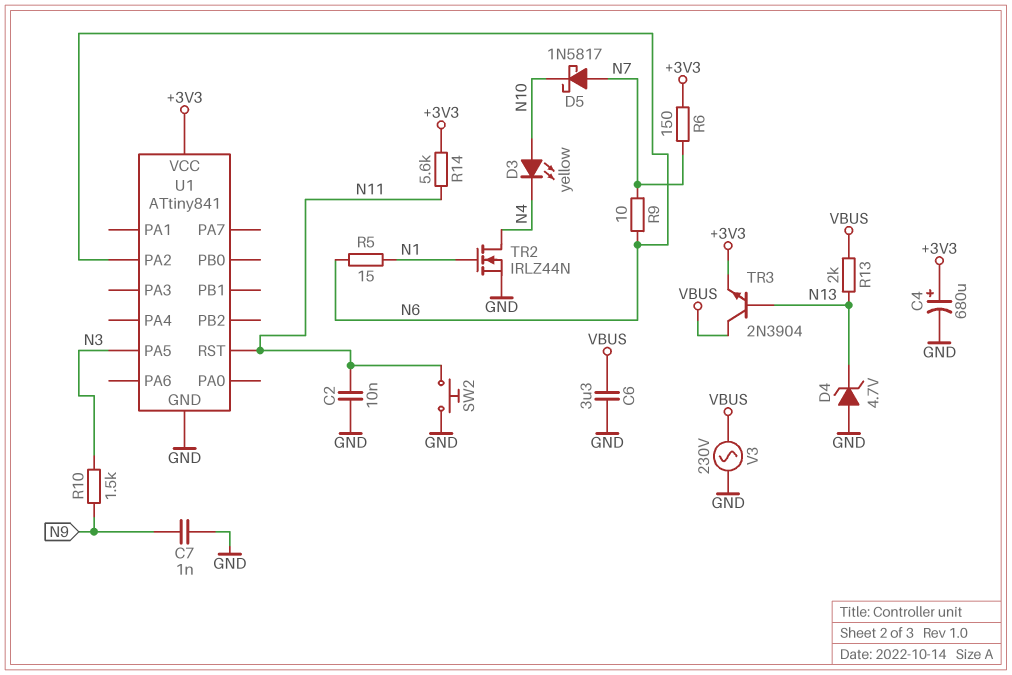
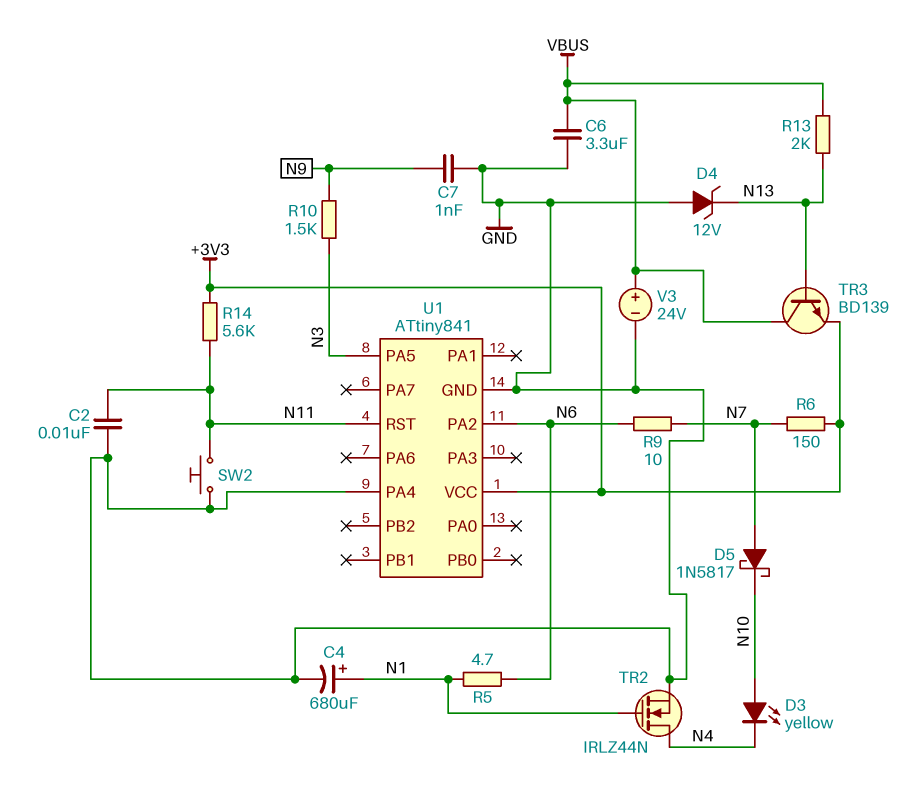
C4: 680uF (plus +3V3, minus GND) -> 680uF (plus N1, minus GND)
D4: zener 4.7V (A GND, K N13) -> zener 12V (A GND, K N13)
R5: 15 (N1, N6) -> 4.7 (N1, N6)
TR3: NPN 2N3904 (B N13, C VBUS, E +3V3) -> NPN BD139 (B N13, C VBUS, E +3V3)
U1 pin PA4: none -> GND
V3: AC 230V (GND, VBUS) -> 24V (plus VBUS, minus GND)

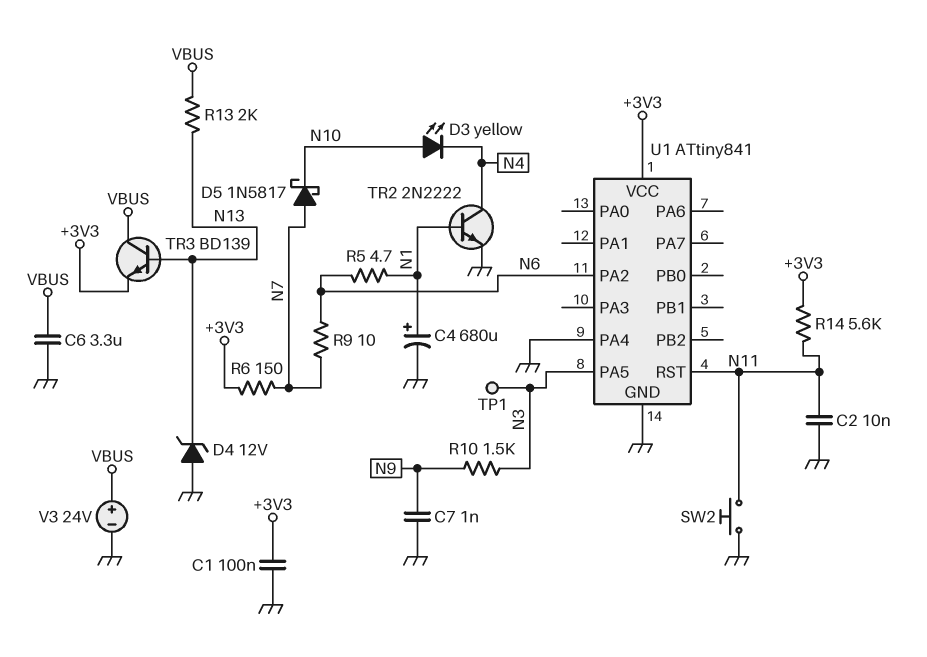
C1: none -> 100nF (+3V3, GND)
TP1: none -> test point (N3)
TR2: NMOS IRLZ44N (G N1, D N4, S GND) -> NPN 2N2222 (B N1, C N4, E GND)

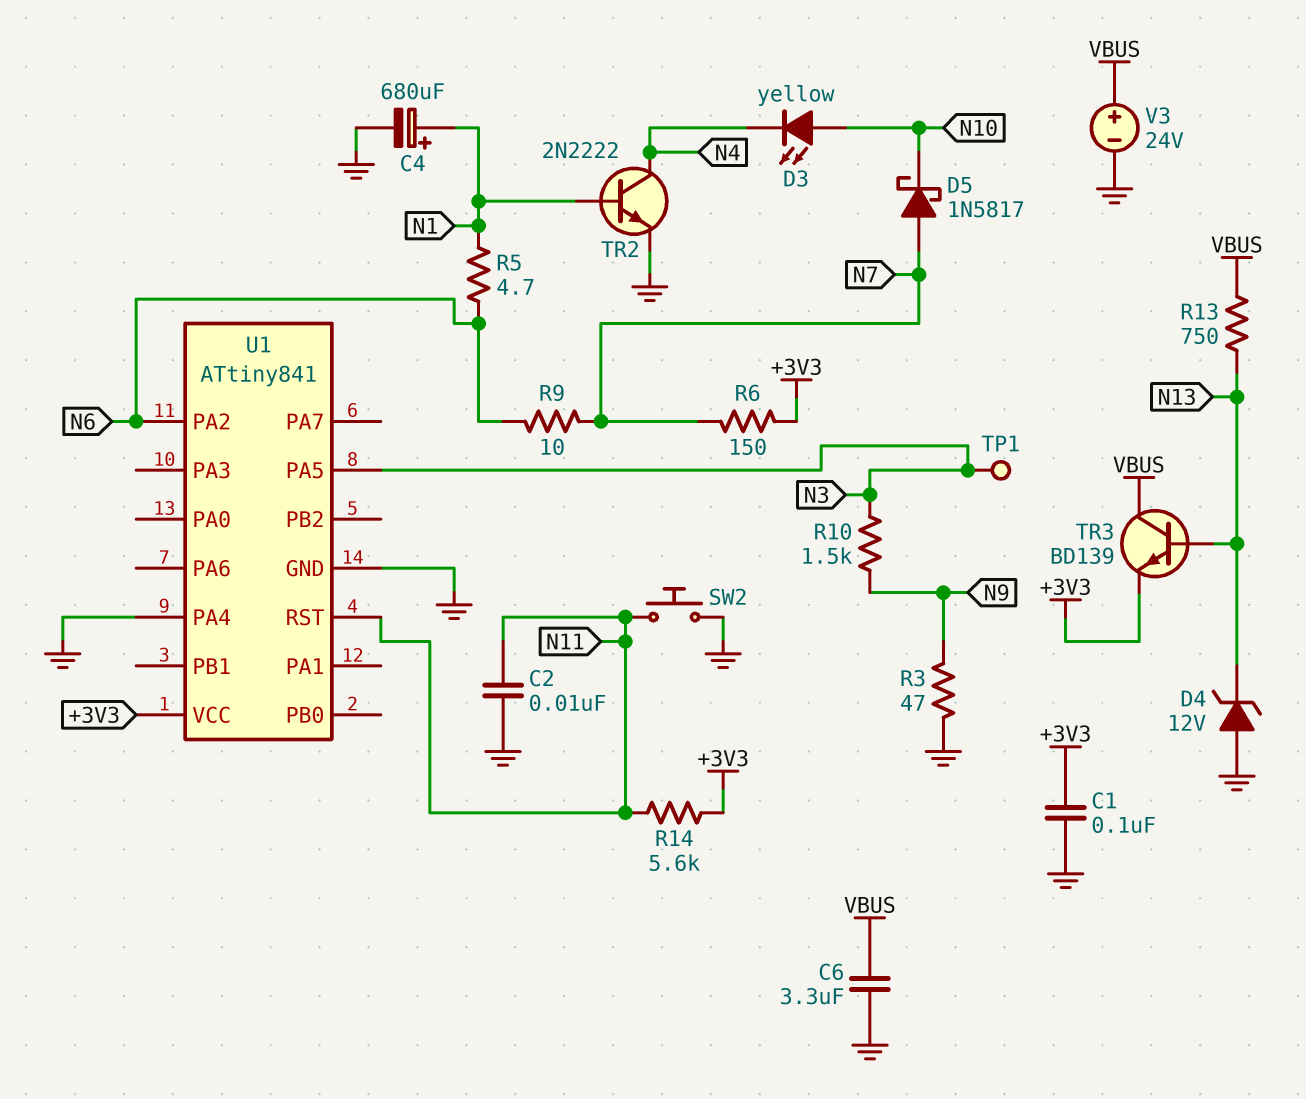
C7: 1nF (GND, N9) -> none
R3: none -> 47 (GND, N9)
R13: 2k (N13, VBUS) -> 750 (N13, VBUS)

